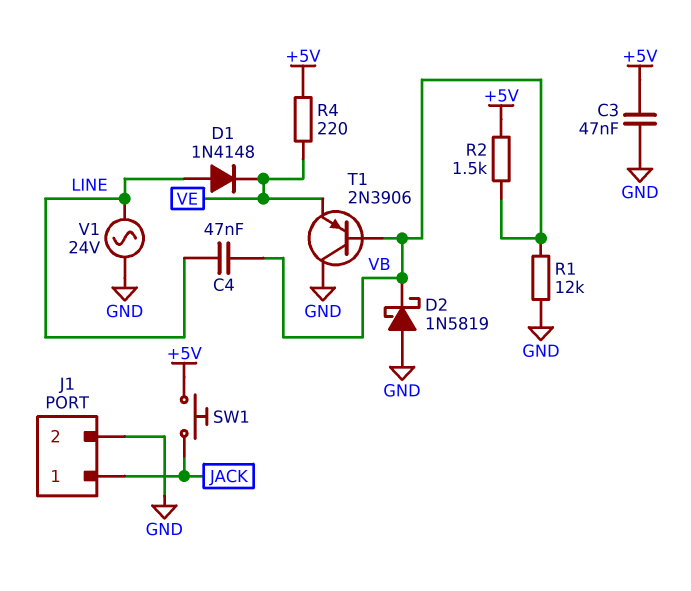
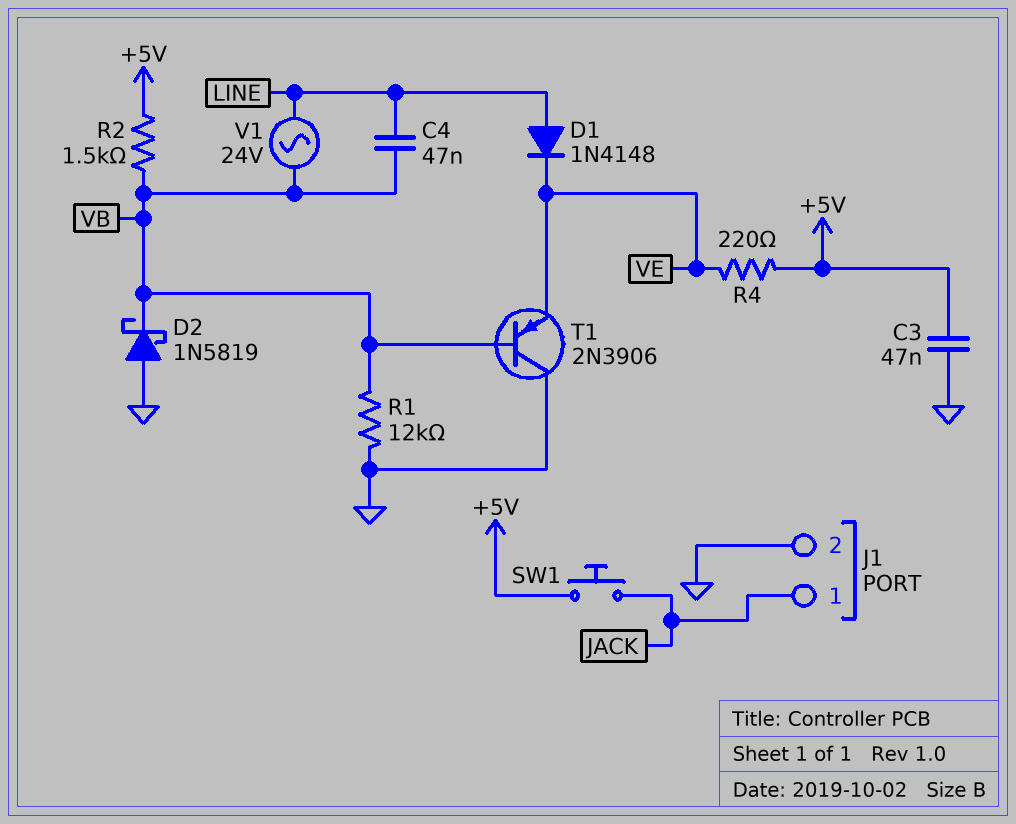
V1: AC 24V (GND, LINE) -> AC 24V (LINE, VB)

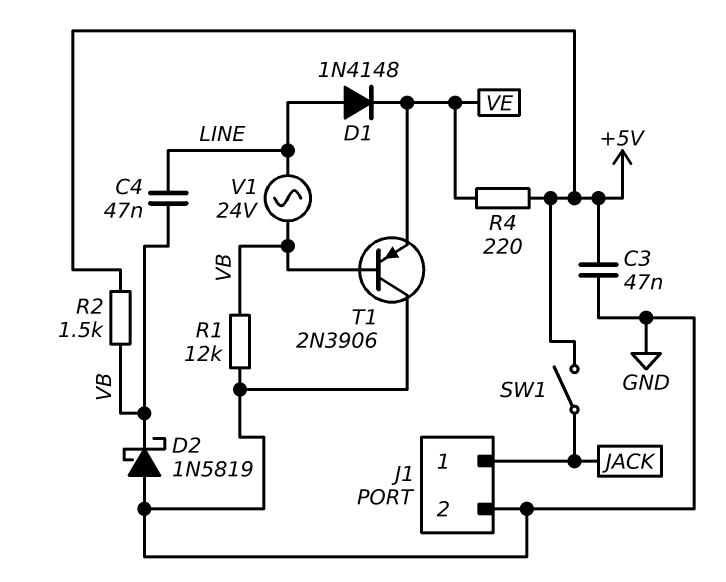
SW1: button (+5V, JACK) -> switch (+5V, JACK)

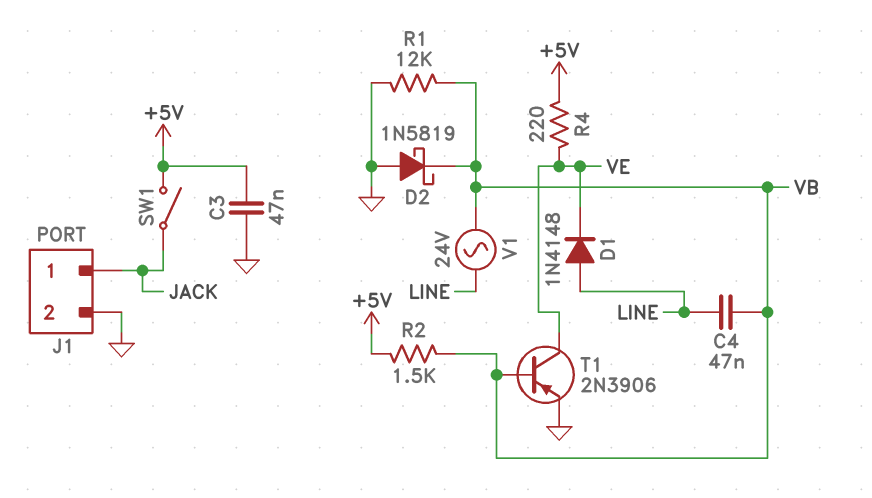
T1: PNP 2N3906 (B VB, C GND, E VE) -> PNP 2N3906 (B VB, C VE, E GND)

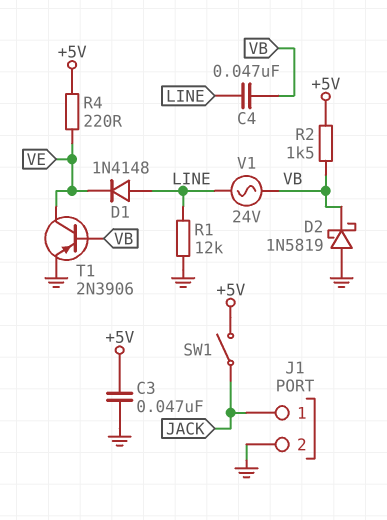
R1: 12k (GND, VB) -> 12k (GND, LINE)

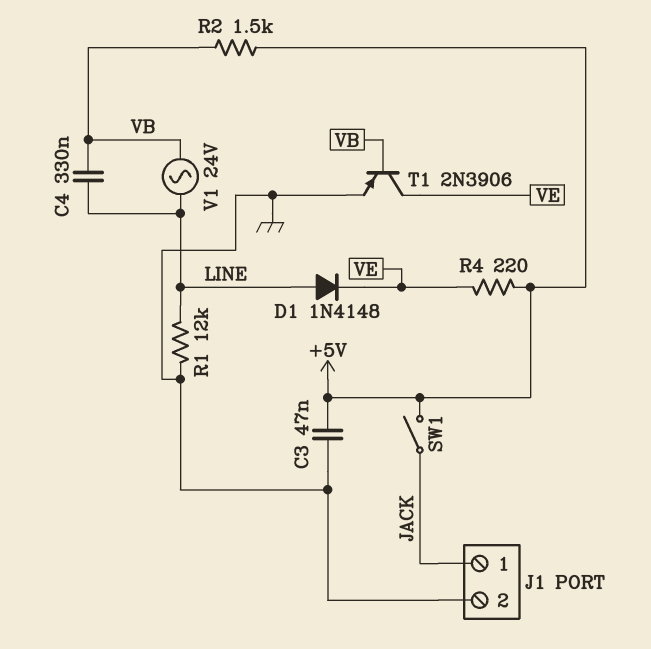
C4: 47nF (LINE, VB) -> 330nF (LINE, VB)
D2: schottky 1N5819 (A GND, K VB) -> none

